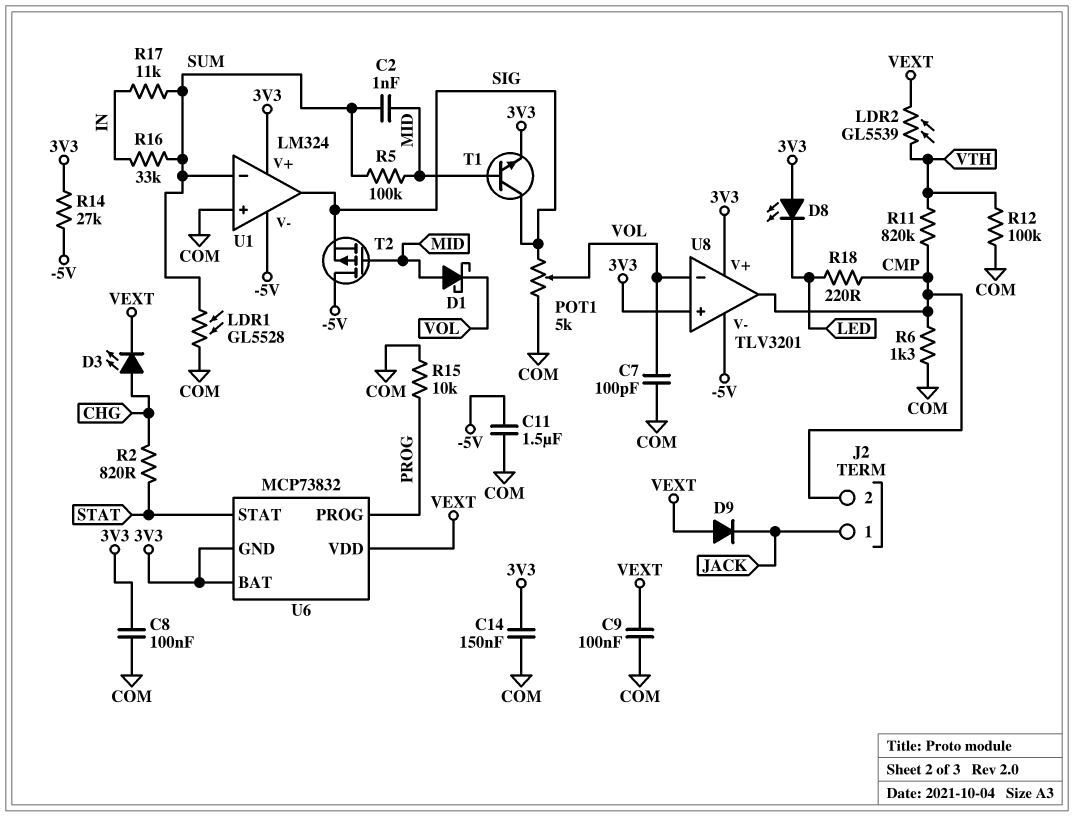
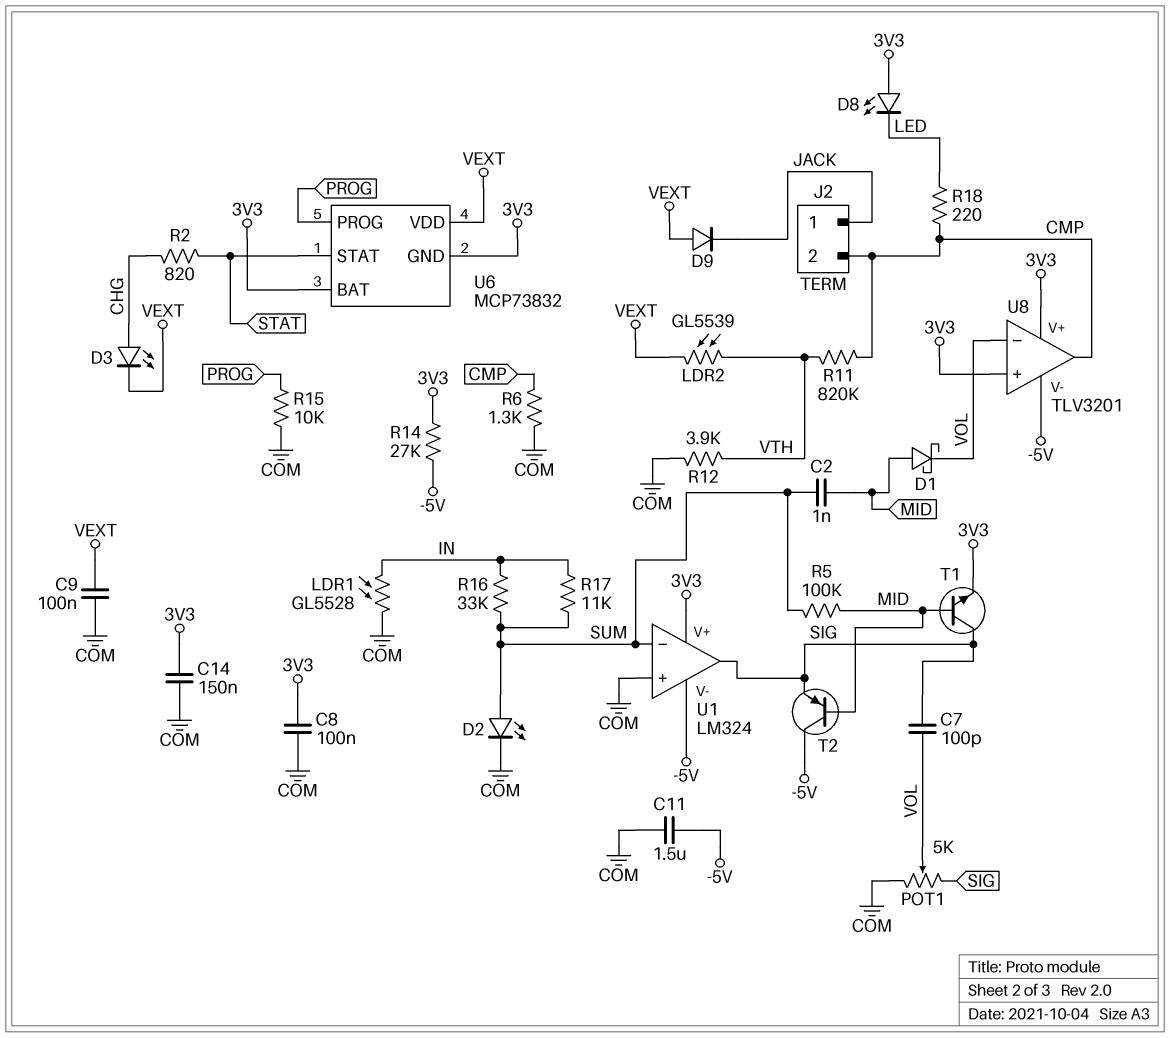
C7: 100pF (COM, VOL) -> 100pF (SIG, VOL)
D2: none -> LED (A SUM, K COM)
LDR1: GL5528 (COM, SUM) -> GL5528 (COM, IN)
R12: 100k (COM, VTH) -> 3.9k (COM, VTH)
T2: PMOS (G MID, D -5V, S SIG) -> PNP (B MID, C -5V, E SIG)

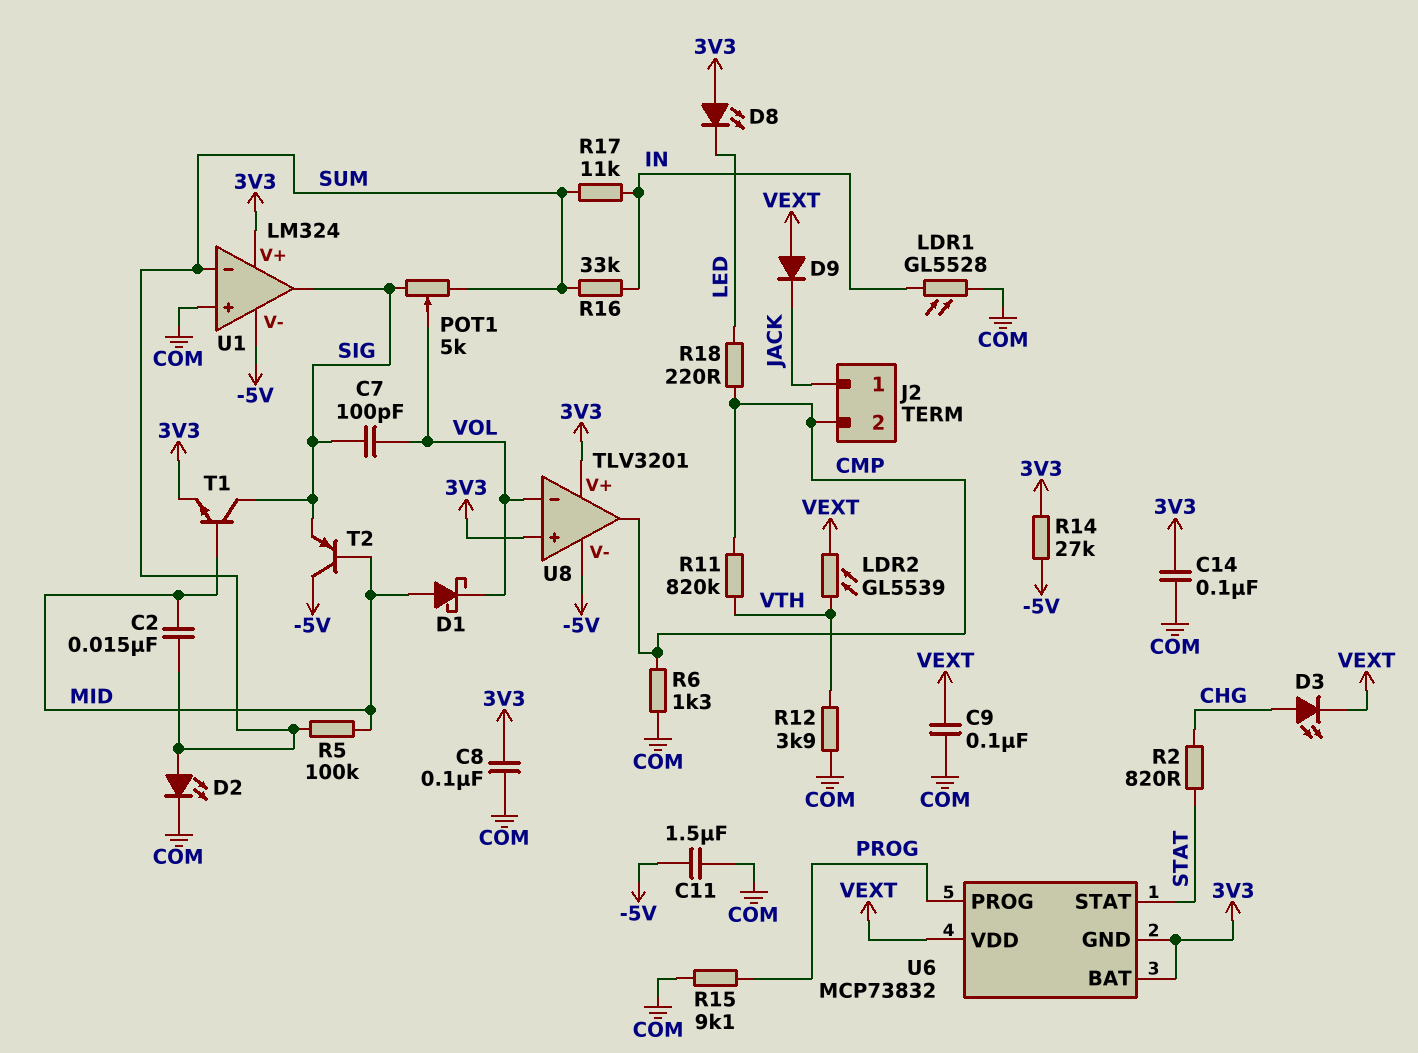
C2: 1nF (MID, SUM) -> 15nF (MID, SUM)
C14: 150nF (3V3, COM) -> 100nF (3V3, COM)
POT1: 5k (COM, SIG, wiper VOL) -> 5k (SIG, SUM, wiper VOL)
R15: 10k (COM, PROG) -> 9.1k (COM, PROG)

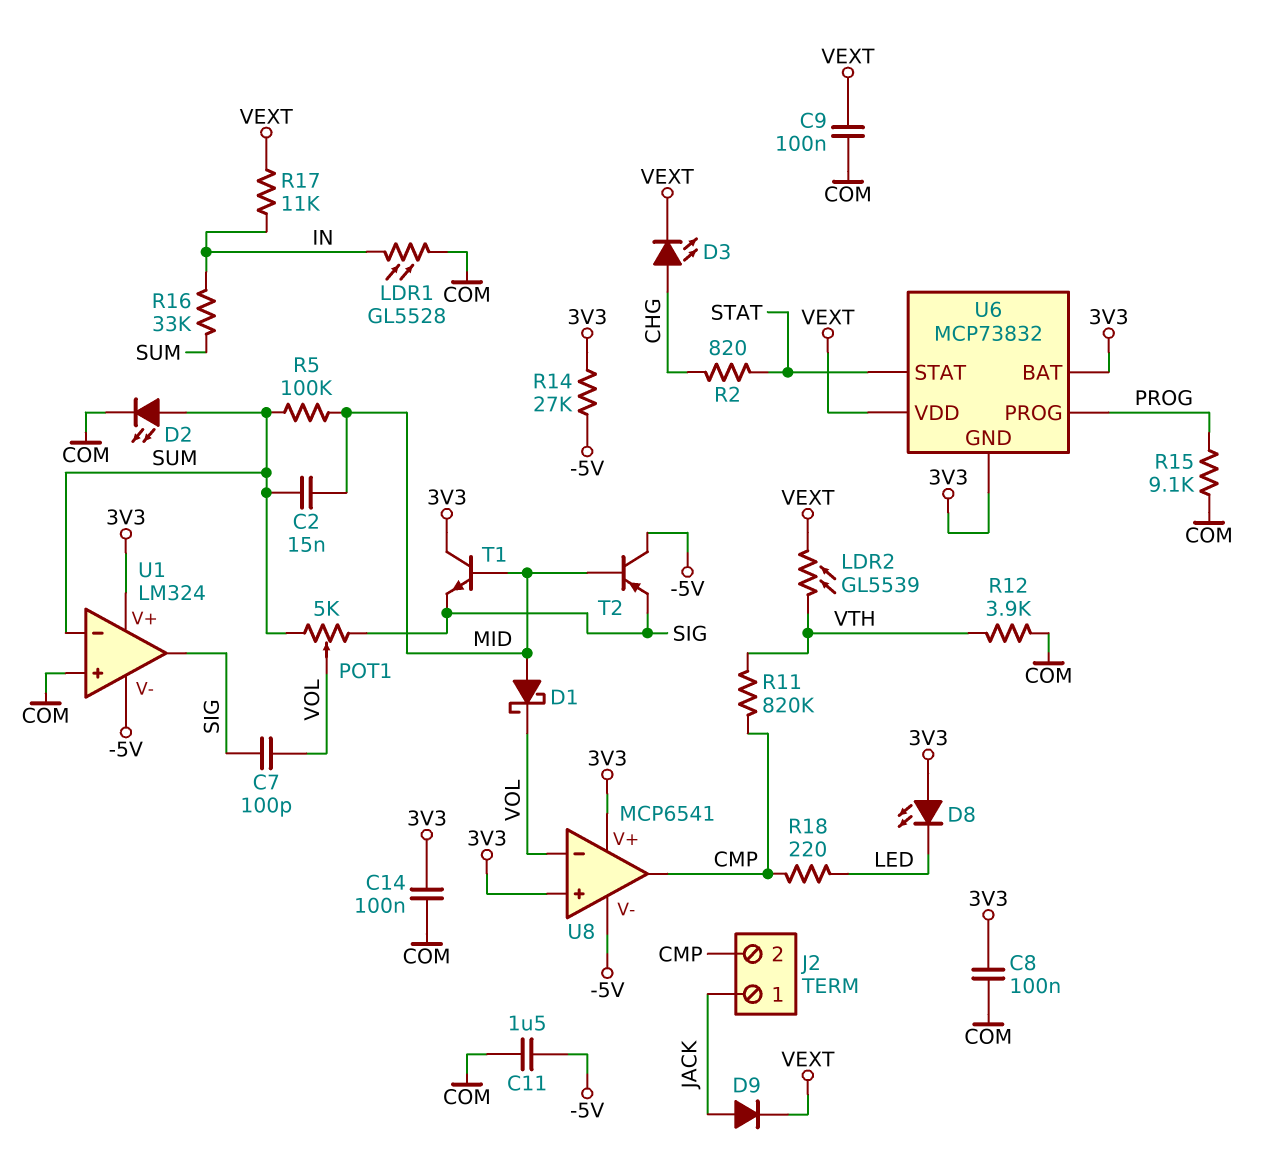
D9: diode (A VEXT, K JACK) -> diode (A JACK, K VEXT)
R6: 1.3k (CMP, COM) -> none
R17: 11k (IN, SUM) -> 11k (IN, VEXT)
T1: NPN (B MID, C SIG, E 3V3) -> NPN (B MID, C 3V3, E SIG)
U8: TLV3201 -> MCP6541

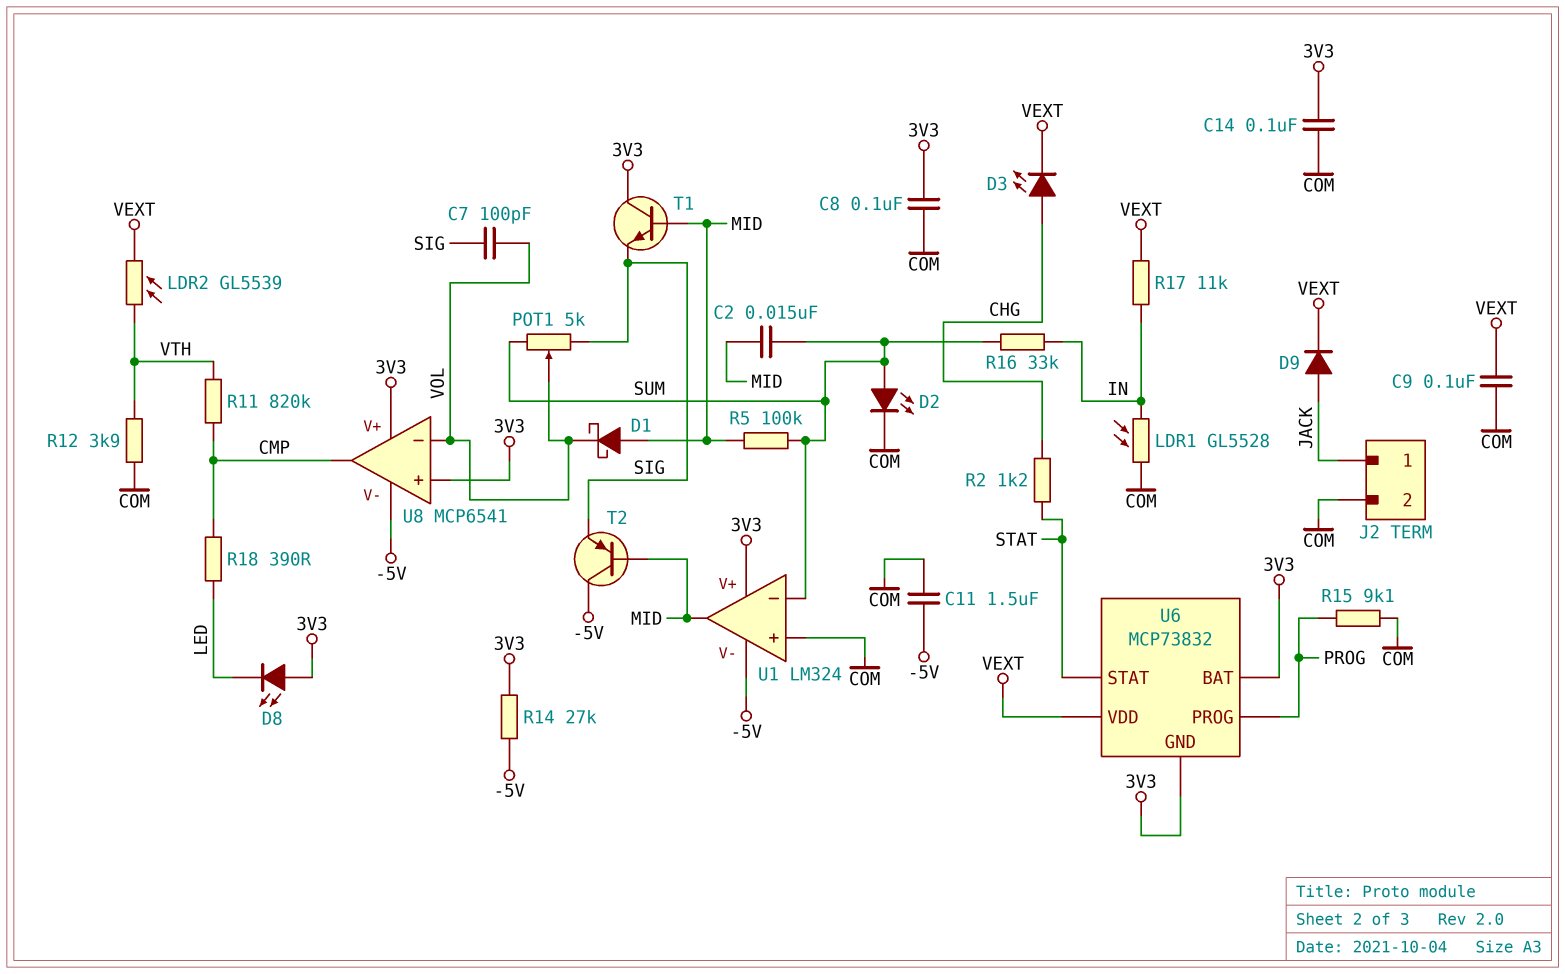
J2 pin 2: CMP -> COM
R2: 820 (CHG, STAT) -> 1.2k (CHG, STAT)
R18: 220 (CMP, LED) -> 390 (CMP, LED)
U1 pin out: SIG -> MID

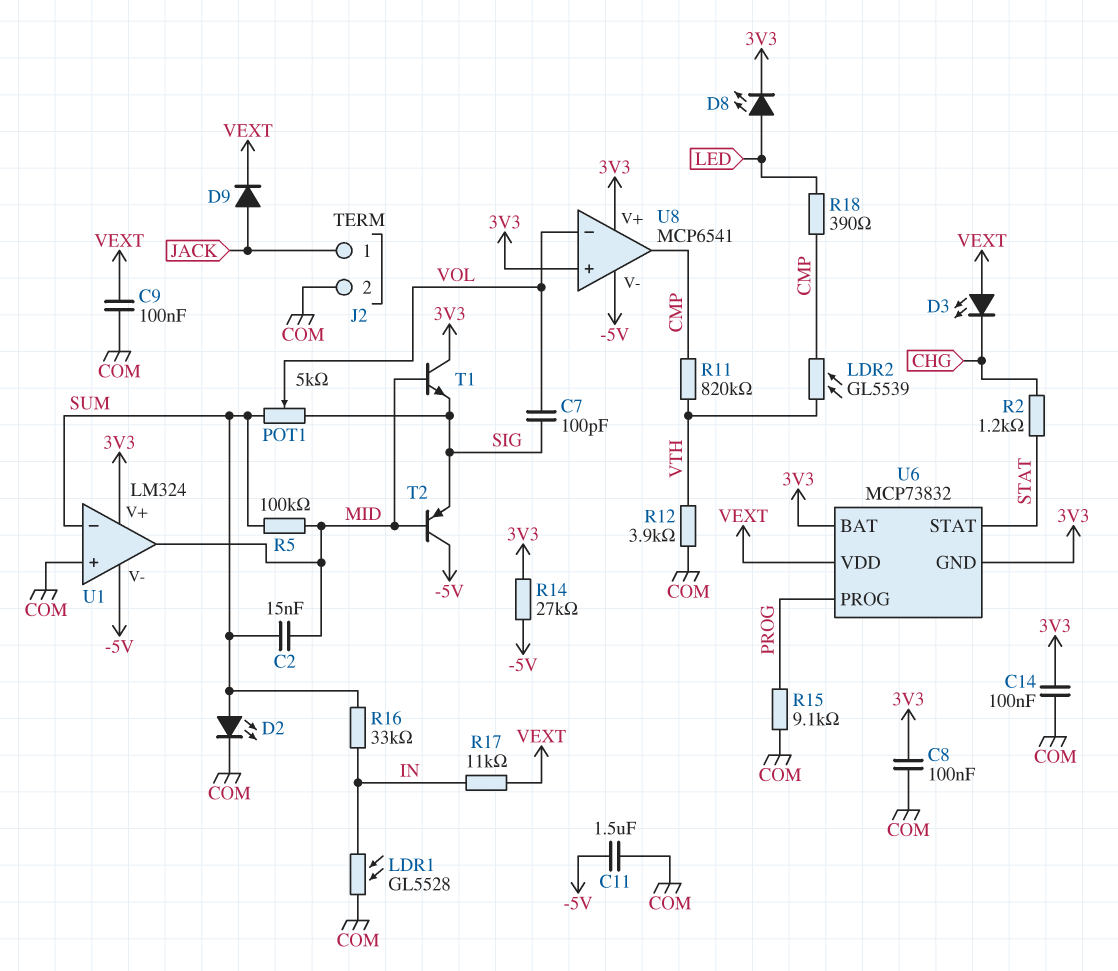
D1: schottky (A MID, K VOL) -> none
D3: LED (A CHG, K VEXT) -> LED (A VEXT, K CHG)
D8: LED (A 3V3, K LED) -> LED (A LED, K 3V3)
LDR2: GL5539 (VEXT, VTH) -> GL5539 (CMP, VTH)

